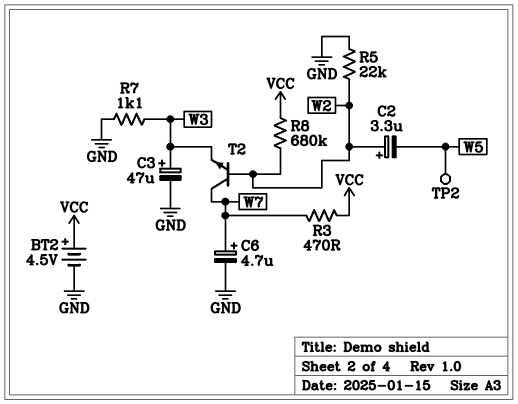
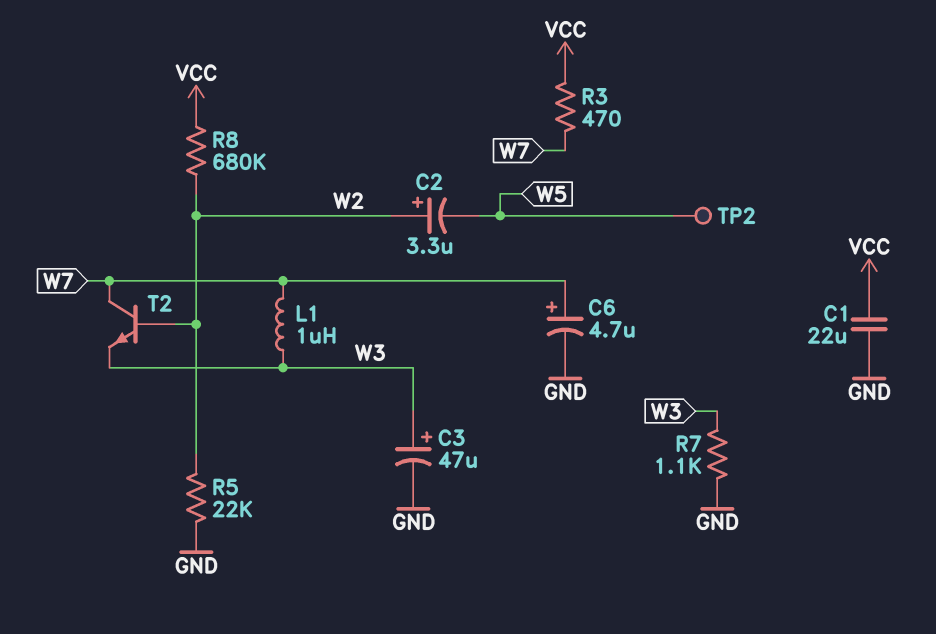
BT2: 4.5V (plus VCC, minus GND) -> none
C1: none -> 22uF (GND, VCC)
L1: none -> 1uH (W3, W7)

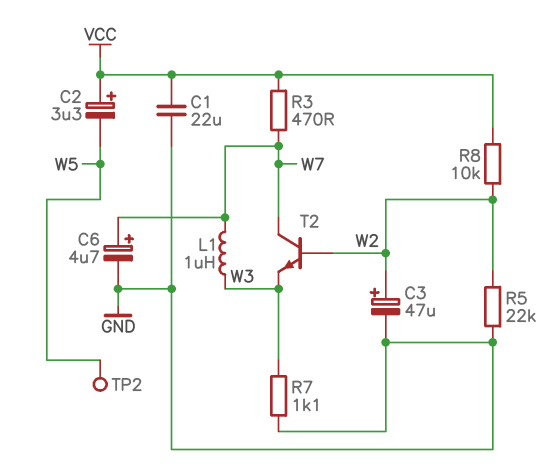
C2: 3.3uF (plus W2, minus W5) -> 3.3uF (plus VCC, minus W5)
C3: 47uF (plus W3, minus GND) -> 47uF (plus W2, minus GND)
R8: 680k (VCC, W2) -> 10k (VCC, W2)

